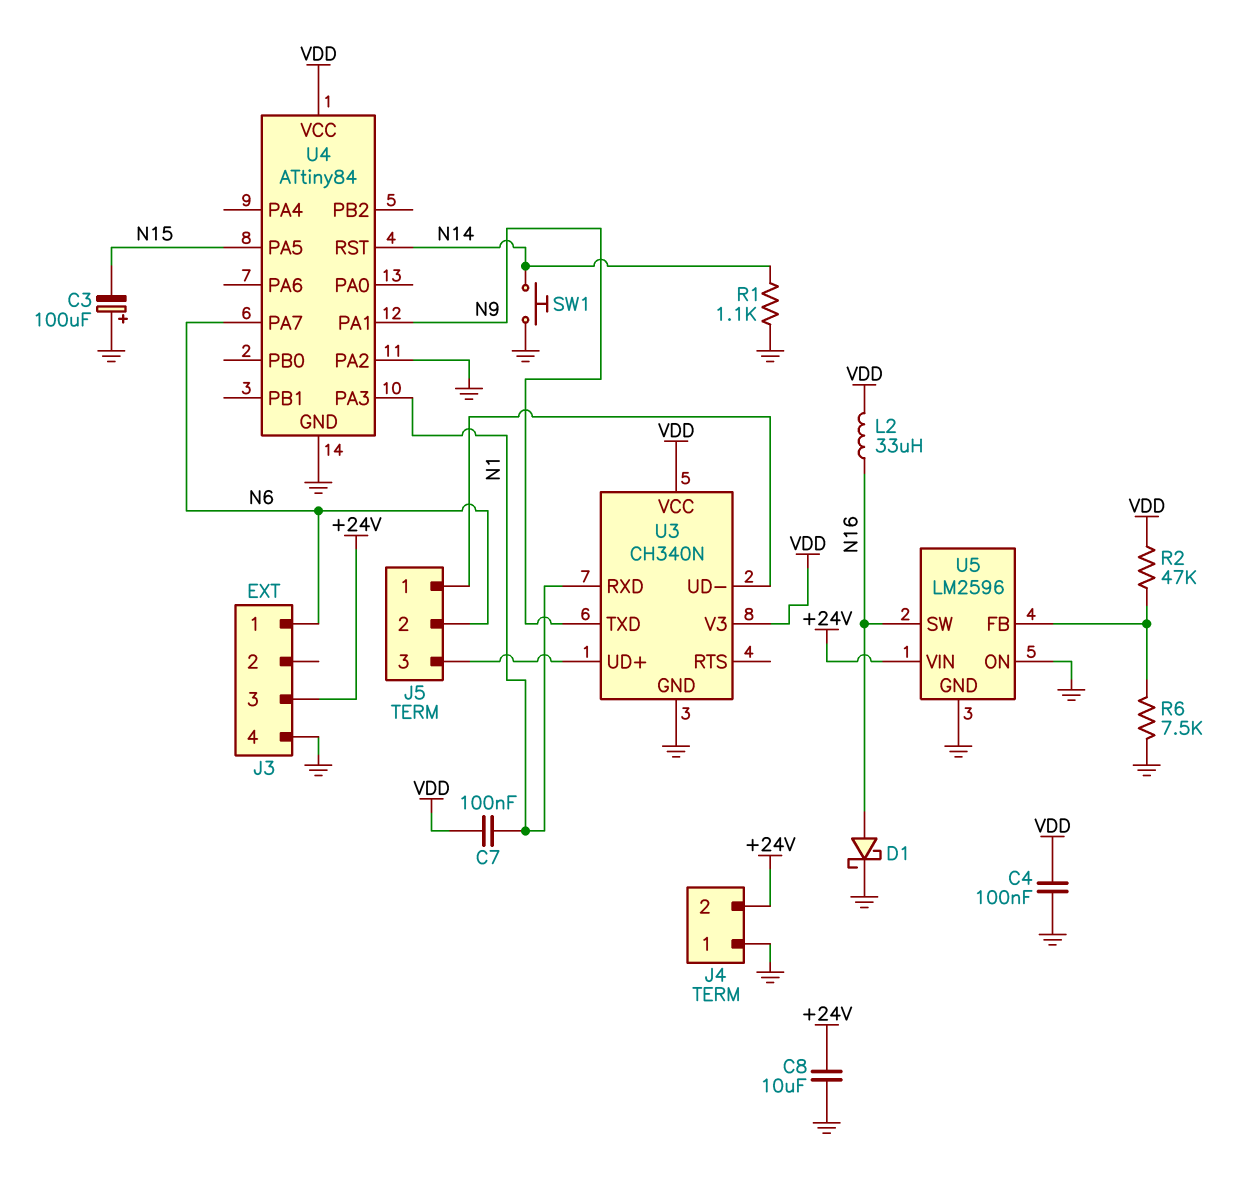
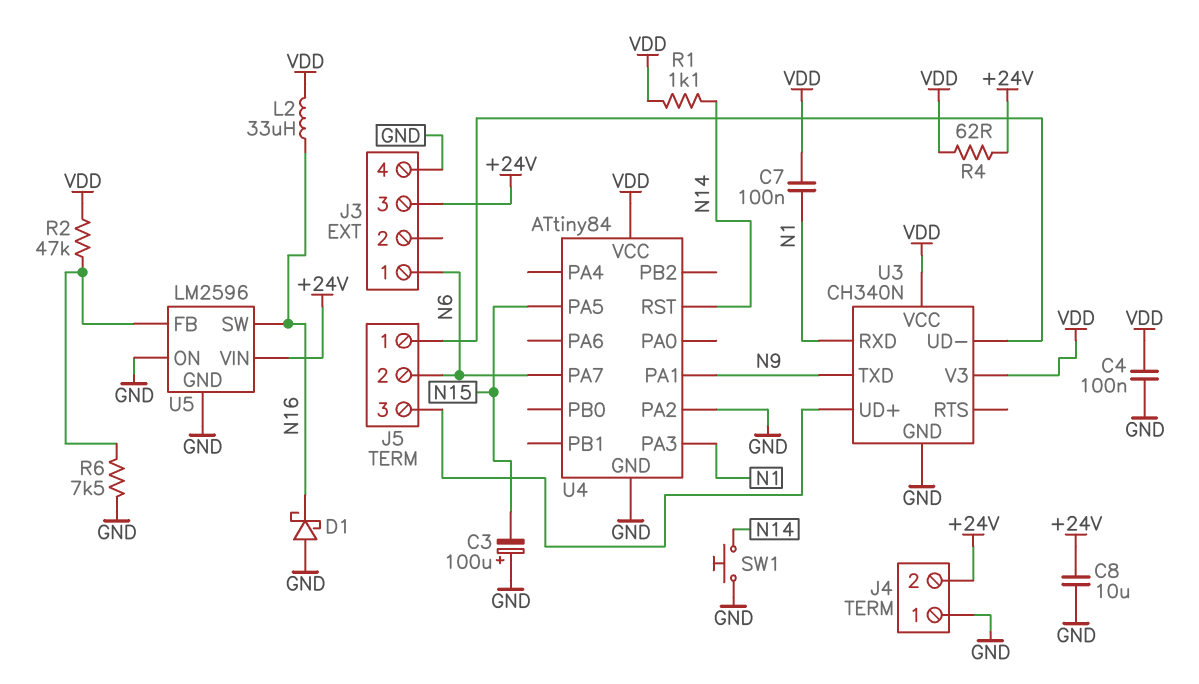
D1: schottky (A N16, K GND) -> schottky (A GND, K N16)
R1: 1.1k (GND, N14) -> 1.1k (N14, VDD)
R4: none -> 62 (+24V, VDD)

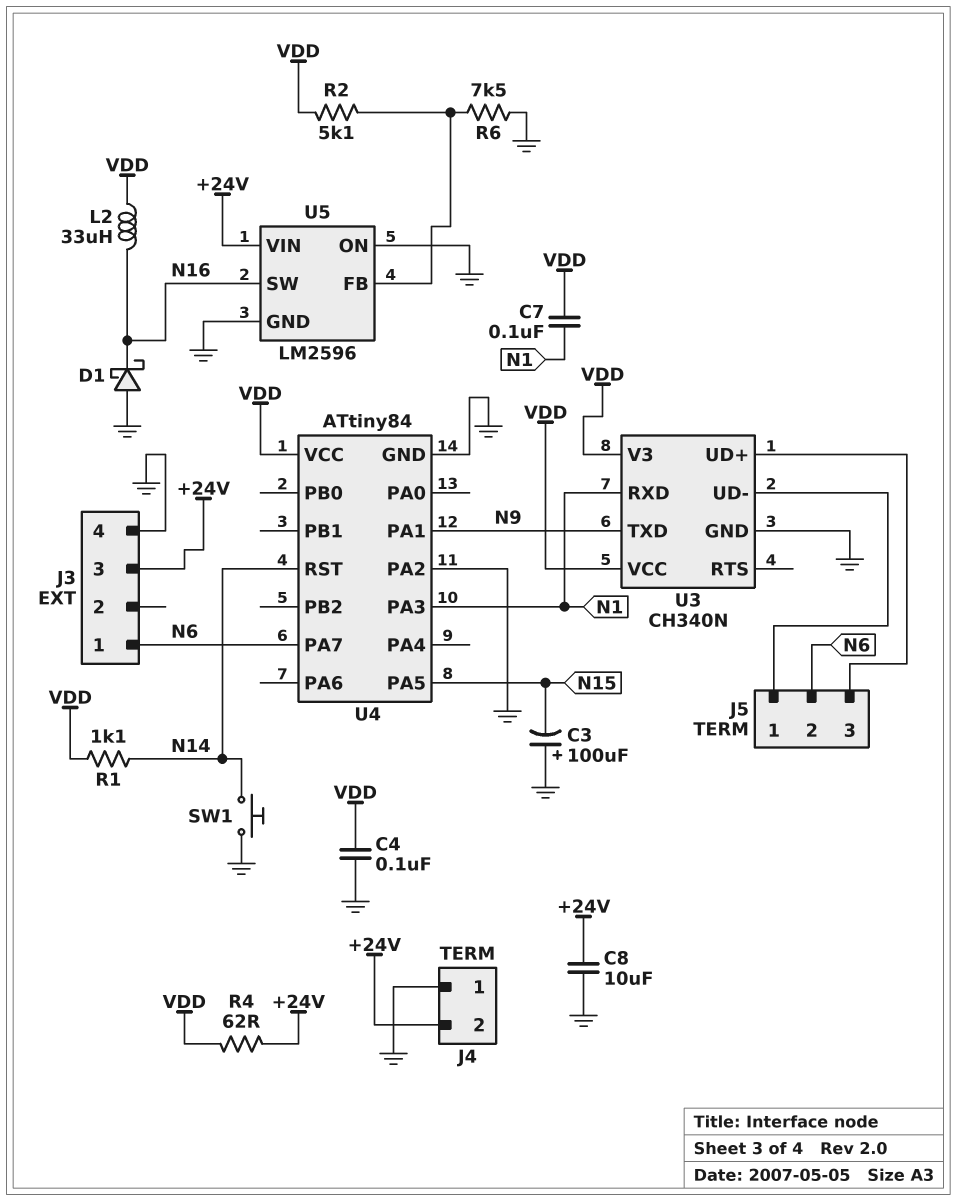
R2: 47k (U5/FB, VDD) -> 5.1k (U5/FB, VDD)

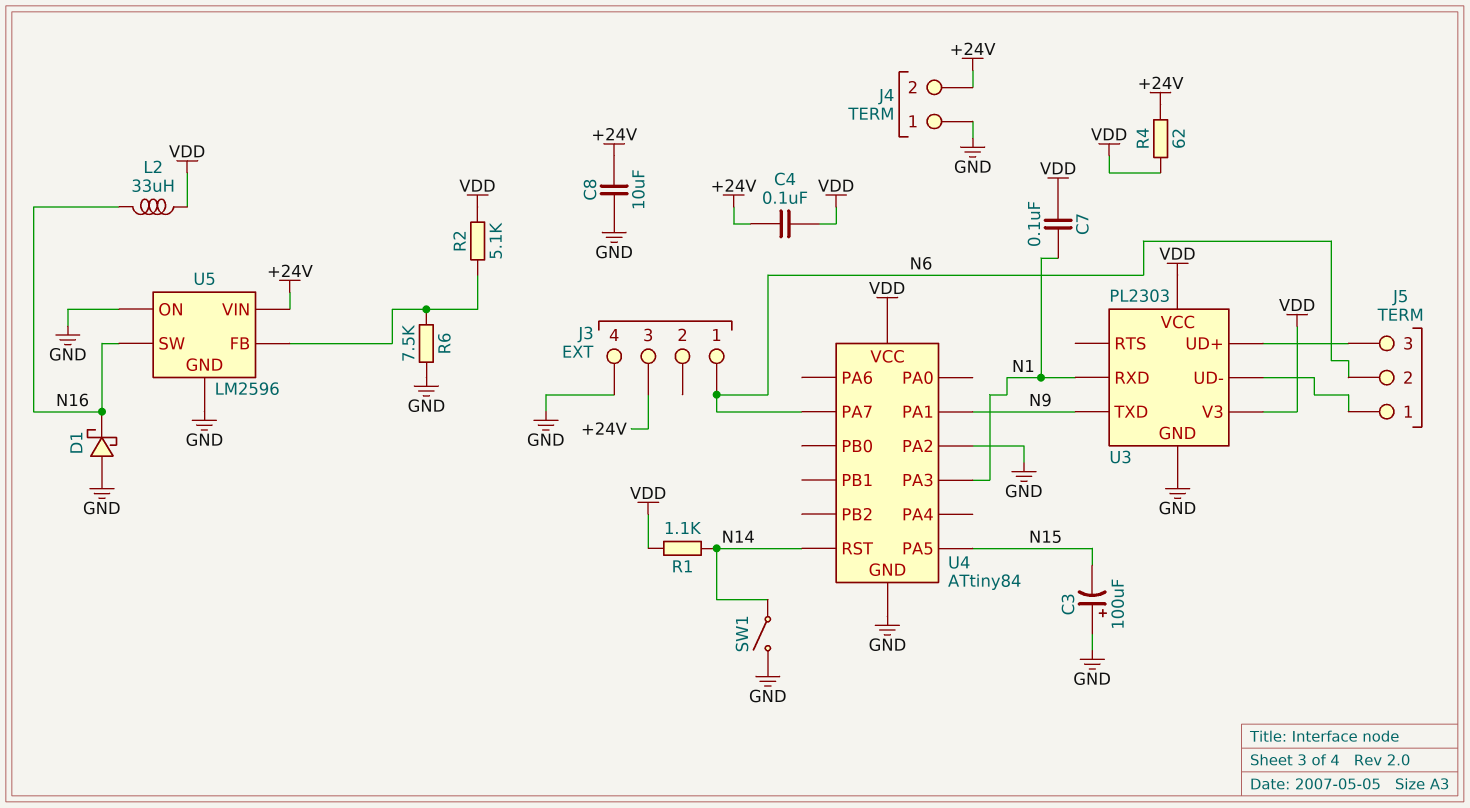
C4: 100nF (GND, VDD) -> 100nF (+24V, VDD)
SW1: button (GND, N14) -> switch (GND, N14)
U3: CH340N -> PL2303

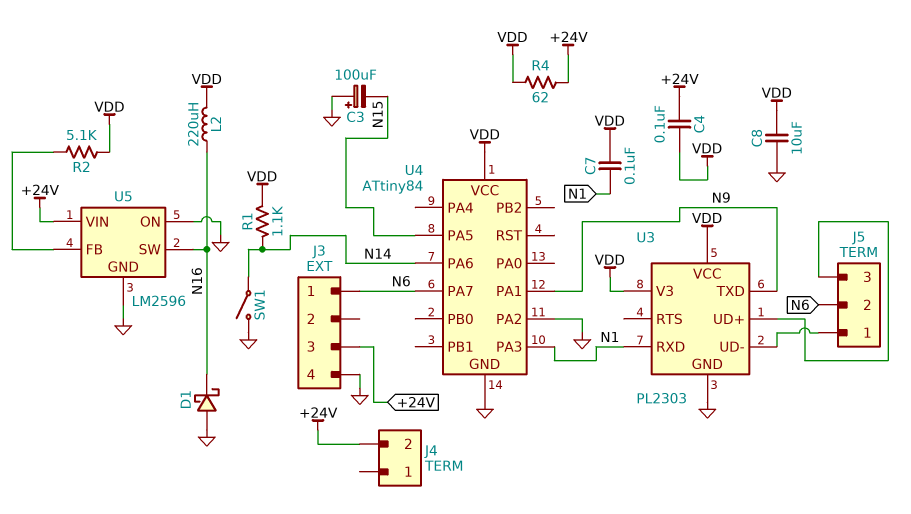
C8: 10uF (+24V, GND) -> 10uF (GND, VDD)
J4 pin 1: GND -> none
L2: 33uH (N16, VDD) -> 220uH (N16, VDD)
R6: 7.5k (GND, U5/FB) -> none
U4 pin PA6: none -> N14
U4 pin RST: N14 -> none

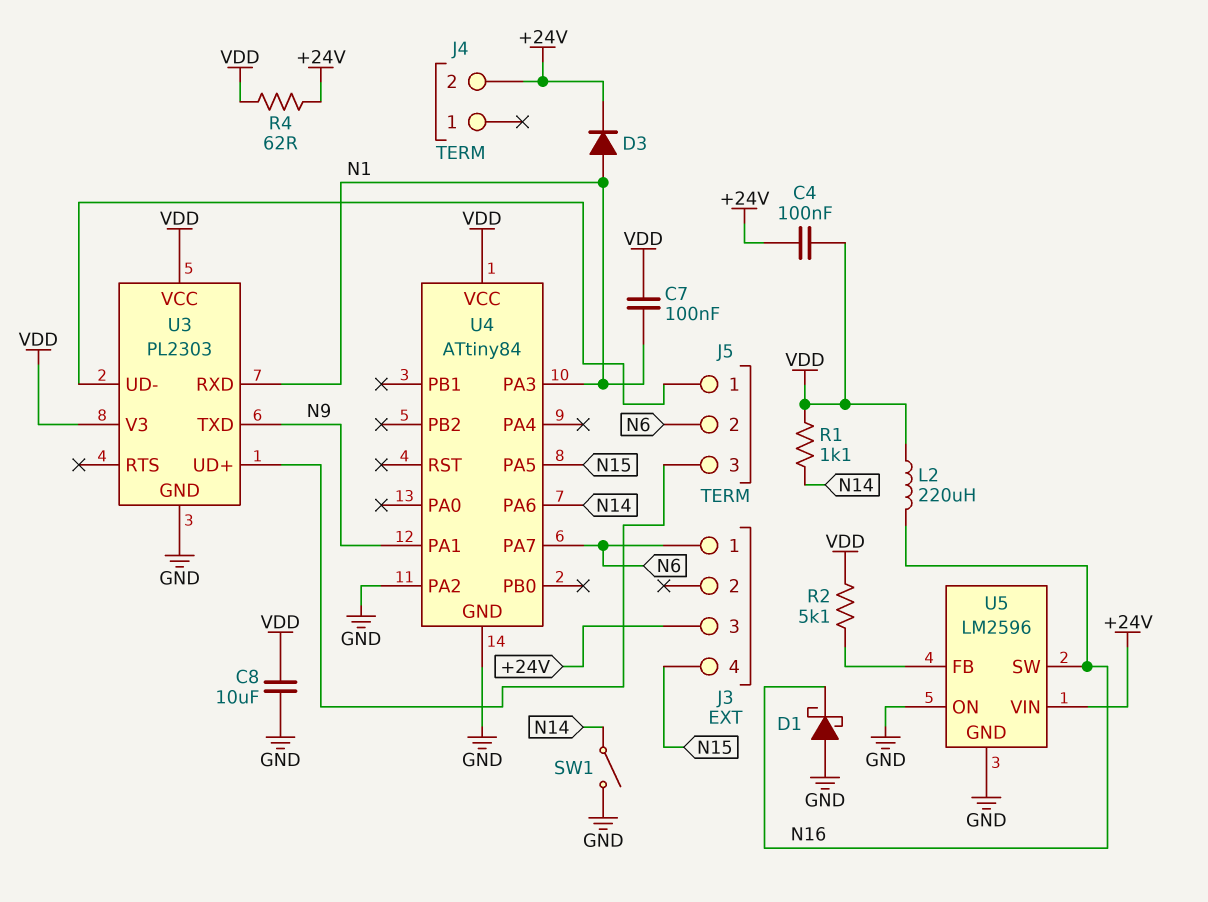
C3: 100uF (plus GND, minus N15) -> none
D3: none -> diode (A N1, K +24V)
J3 pin 4: GND -> N15

